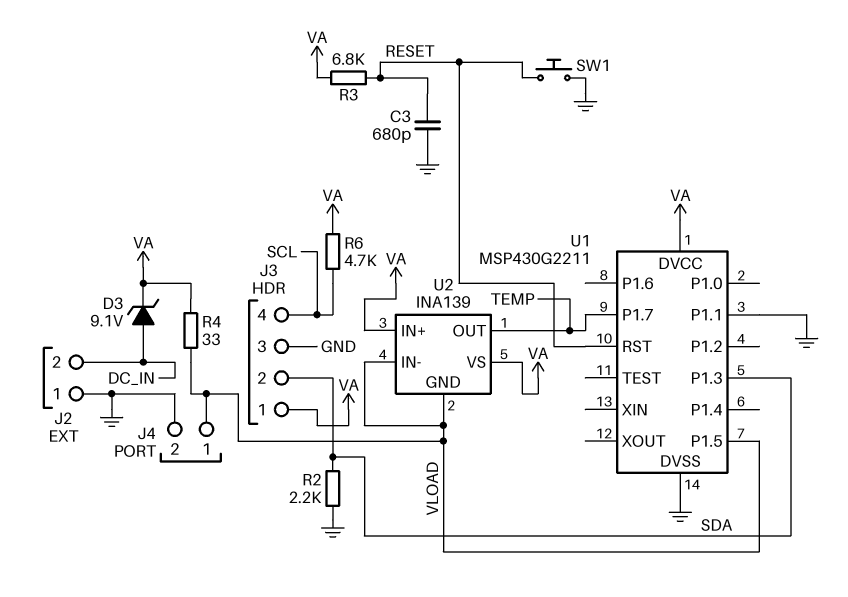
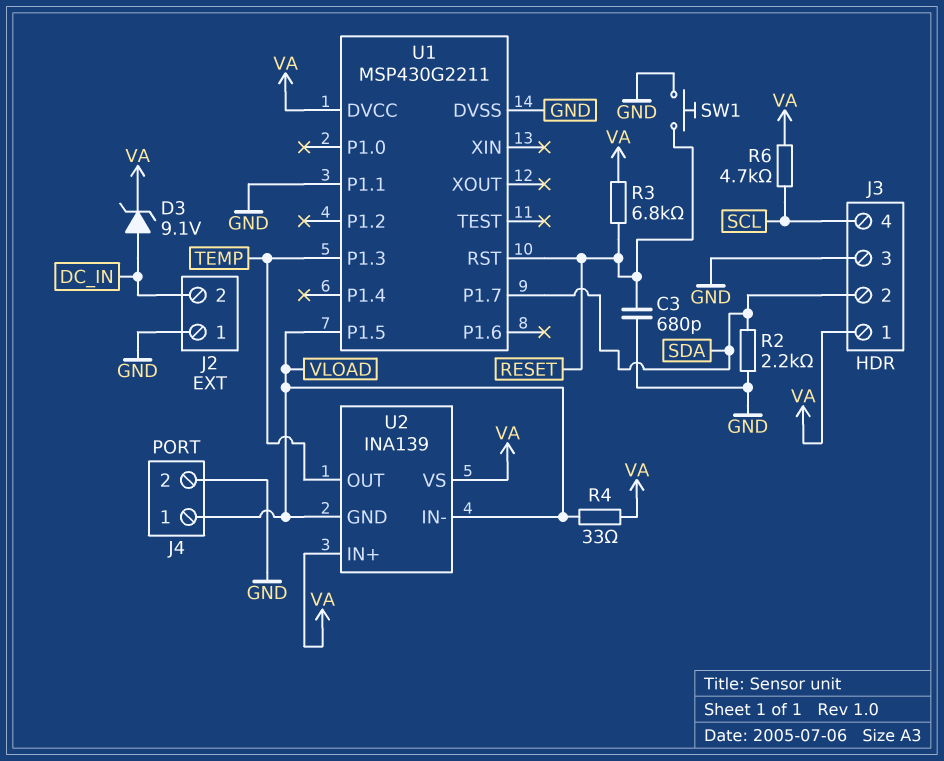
U1 pin P1.3: SDA -> TEMP
U1 pin P1.7: TEMP -> SDA

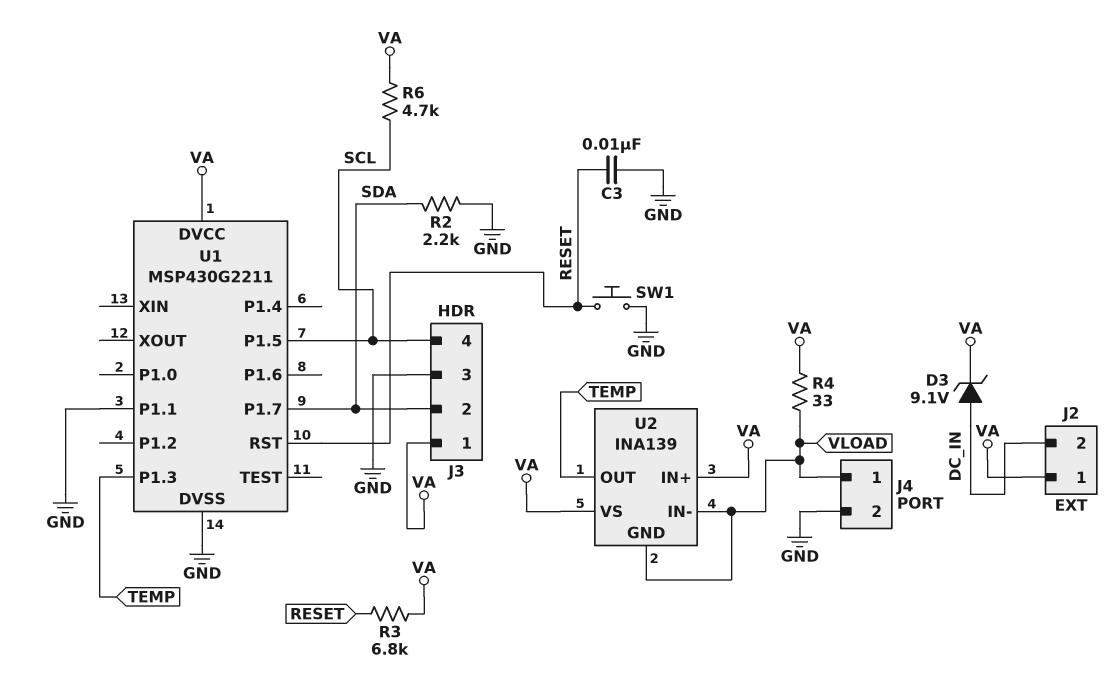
C3: 680pF (GND, RESET) -> 10nF (GND, RESET)
J2 pin 1: GND -> VA
U1 pin P1.5: VLOAD -> SCL

